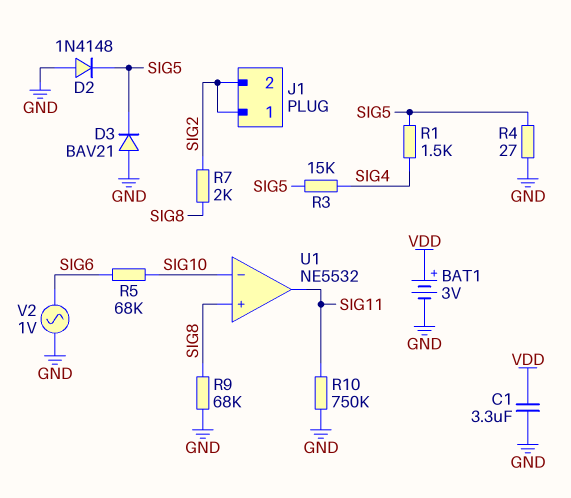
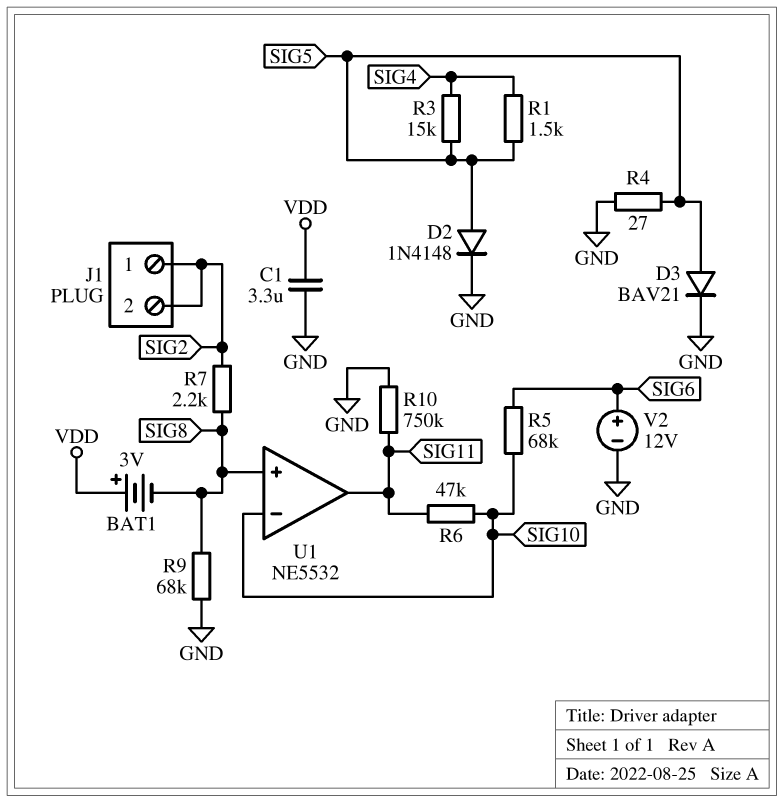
BAT1: 3V (plus VDD, minus GND) -> 3V (plus VDD, minus SIG8)
D2: diode 1N4148 (A GND, K SIG5) -> diode 1N4148 (A SIG5, K GND)
D3: diode BAV21 (A GND, K SIG5) -> diode BAV21 (A SIG5, K GND)
R6: none -> 47k (SIG10, SIG11)
R7: 2k (SIG2, SIG8) -> 2.2k (SIG2, SIG8)
V2: AC 1V (GND, SIG6) -> 12V (plus SIG6, minus GND)

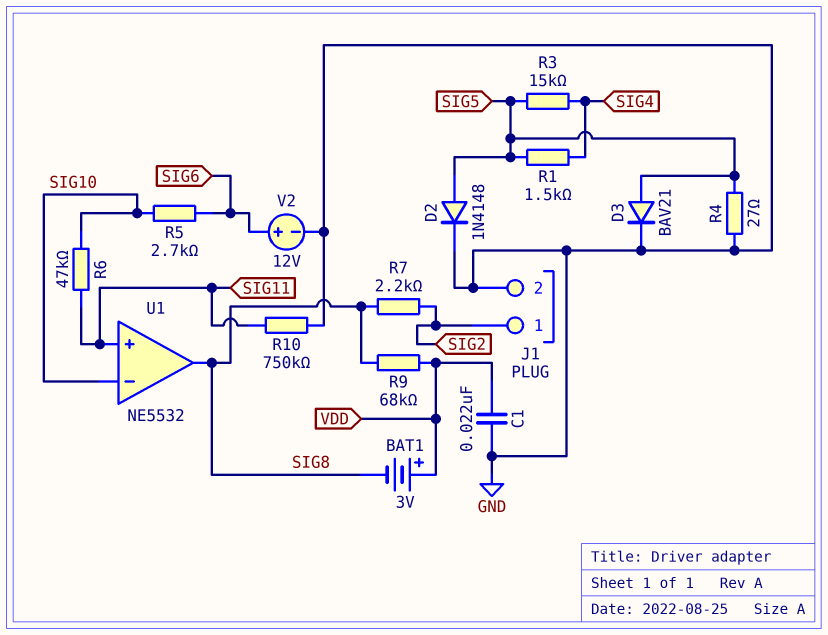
C1: 3.3uF (GND, VDD) -> 22nF (GND, VDD)
J1 pin 2: SIG2 -> GND
R5: 68k (SIG6, SIG10) -> 2.7k (SIG6, SIG10)
R9: 68k (GND, SIG8) -> 68k (SIG8, VDD)
U1 pin in+: SIG8 -> SIG11
U1 pin out: SIG11 -> SIG8

